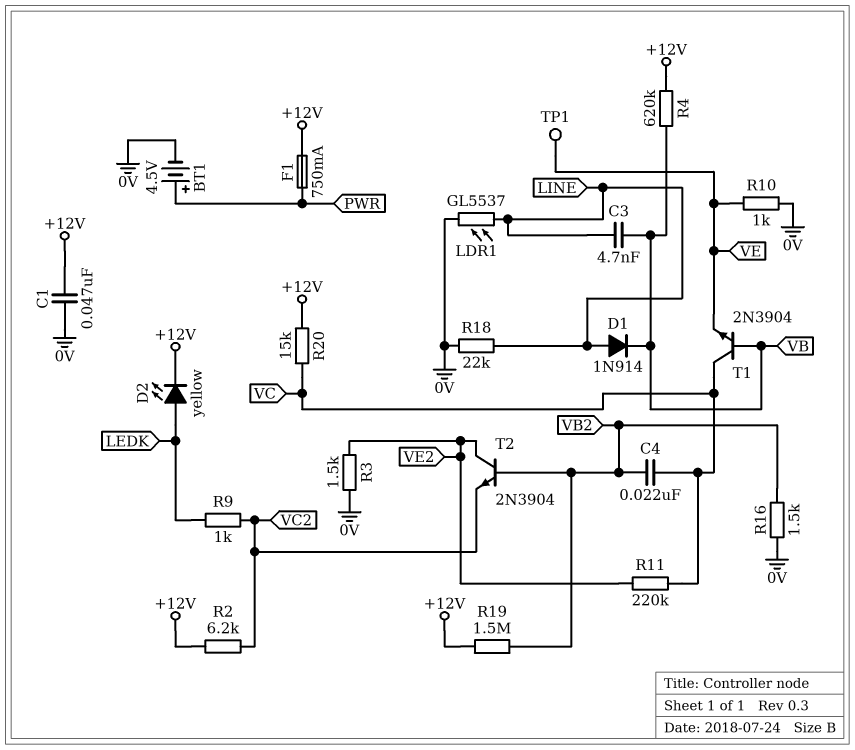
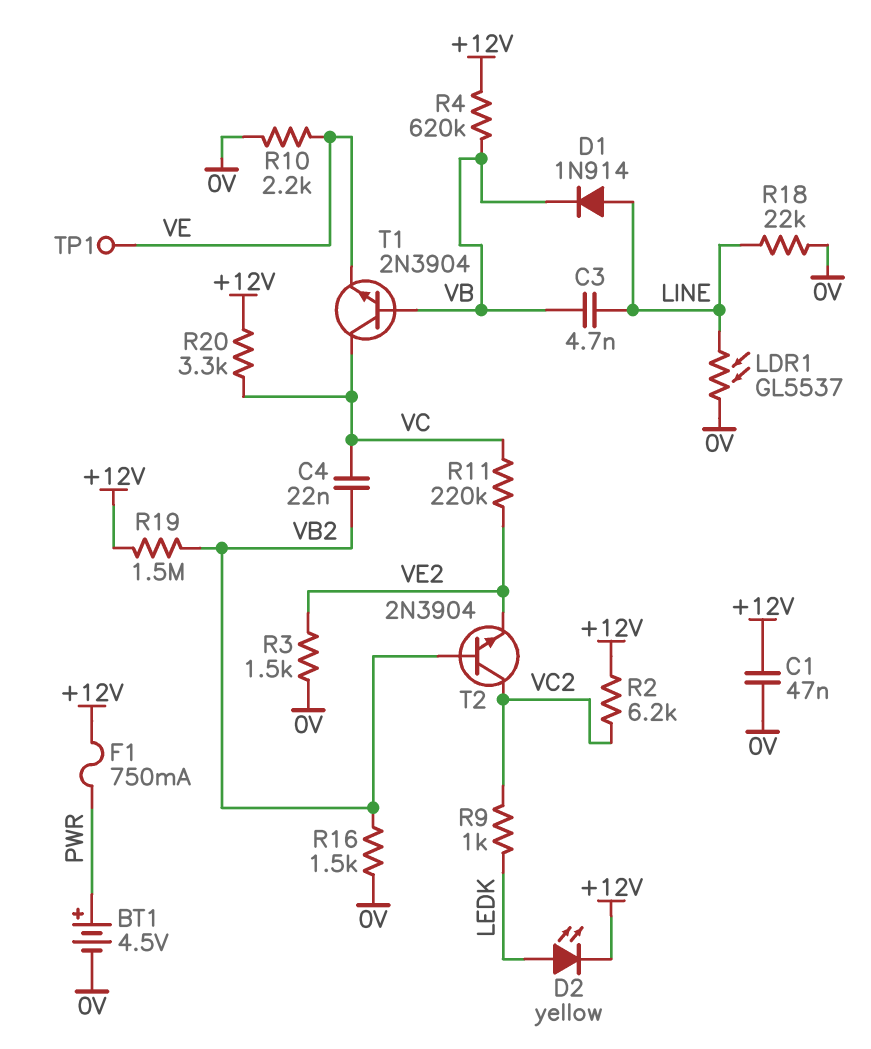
R10: 1k (0V, VE) -> 2.2k (0V, VE)
R20: 15k (+12V, VC) -> 3.3k (+12V, VC)
T2: NPN 2N3904 (B VB2, C VE2, E VC2) -> NPN 2N3904 (B VB2, C VC2, E VE2)

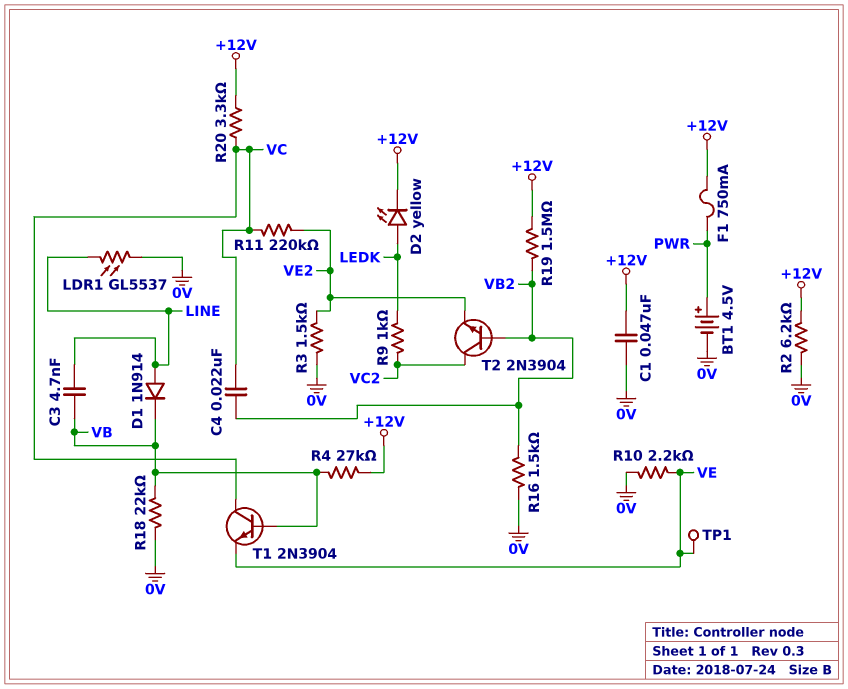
R2: 6.2k (+12V, VC2) -> 6.2k (+12V, 0V)
R4: 620k (+12V, VB) -> 27k (+12V, VB)
R18: 22k (0V, LINE) -> 22k (0V, VB)

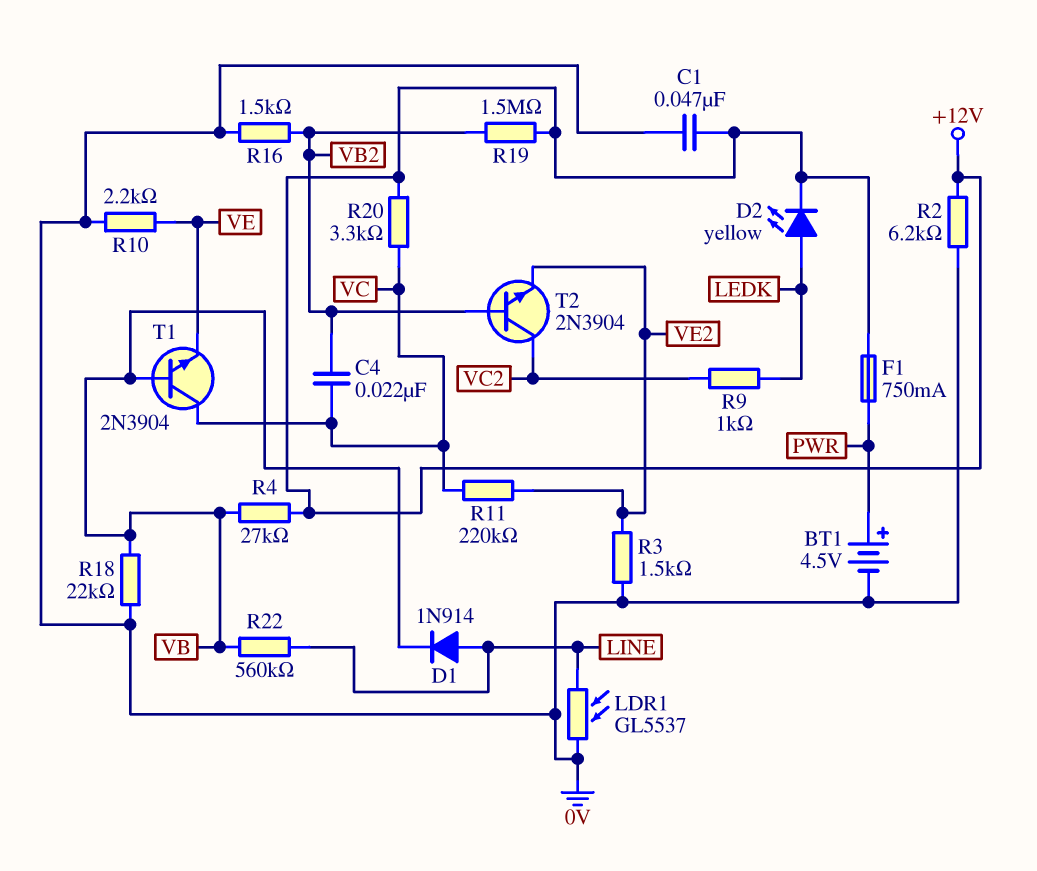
C3: 4.7nF (LINE, VB) -> none
R22: none -> 560k (LINE, VB)
TP1: test point (VE) -> none

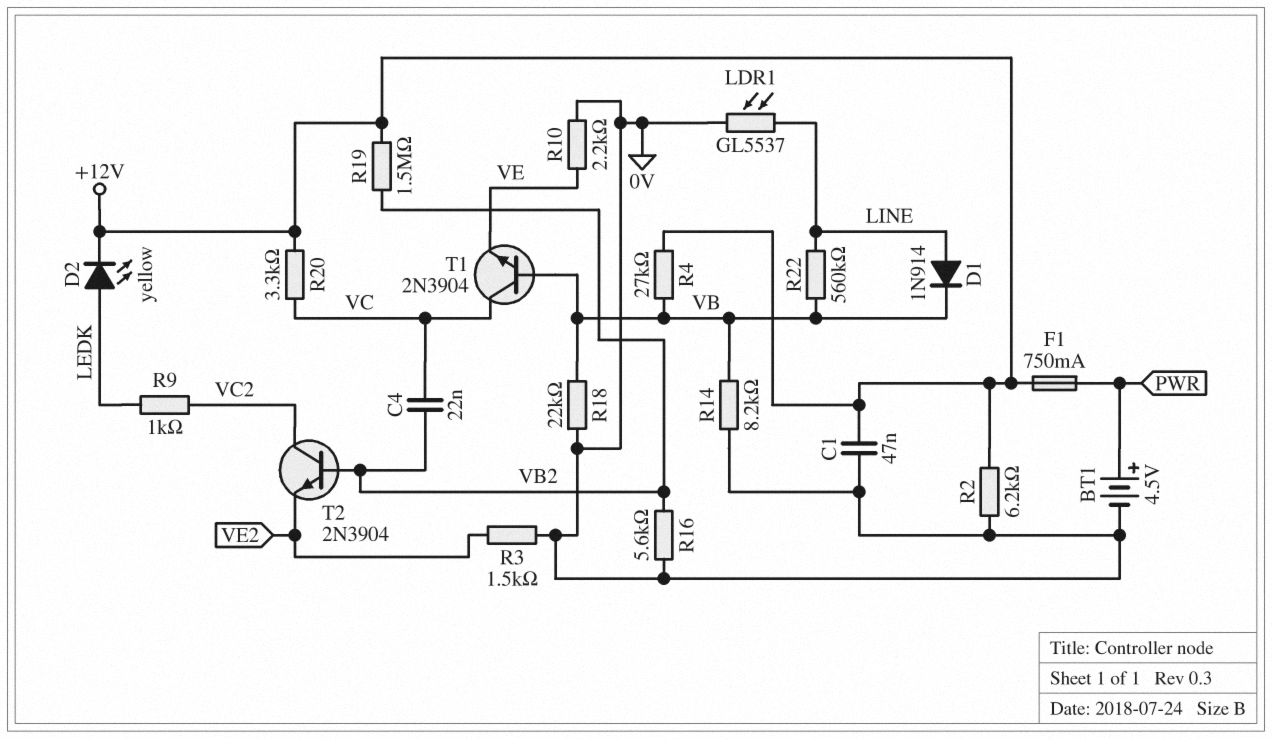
R11: 220k (VC, VE2) -> none
R14: none -> 8.2k (0V, VB)
R16: 1.5k (0V, VB2) -> 5.6k (0V, VB2)

